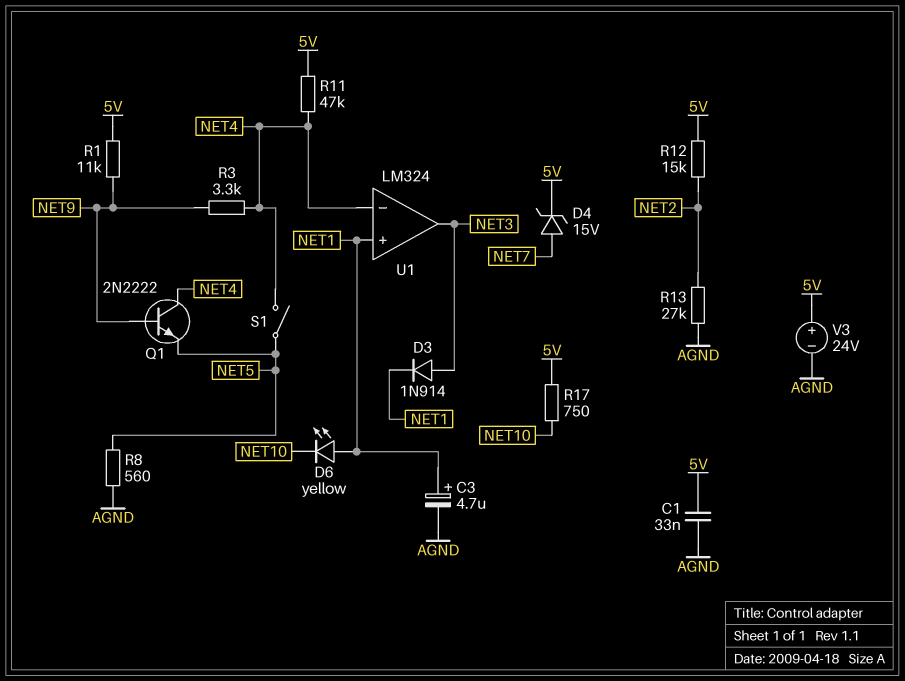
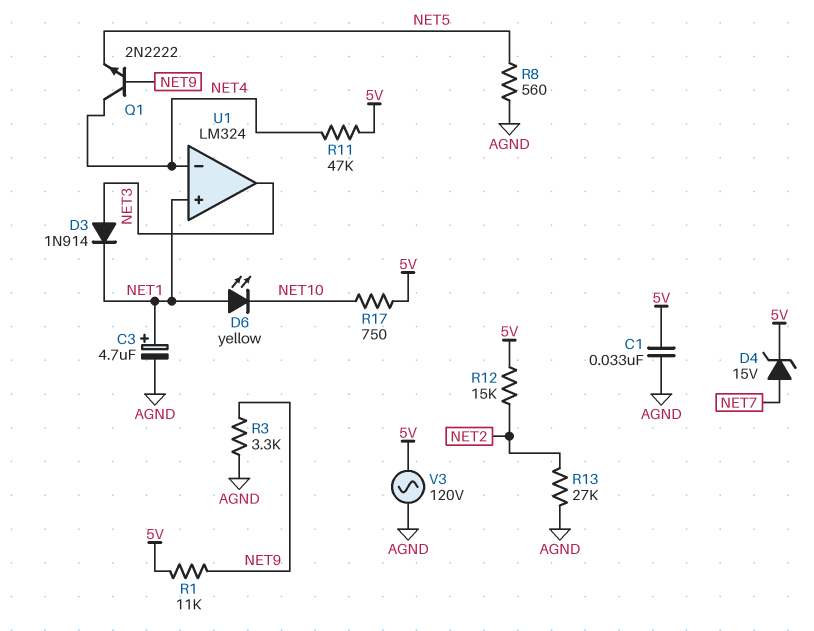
R3: 3.3k (NET4, NET9) -> 3.3k (AGND, NET9)
S1: switch (NET4, NET5) -> none
V3: 24V (plus 5V, minus AGND) -> AC 120V (5V, AGND)

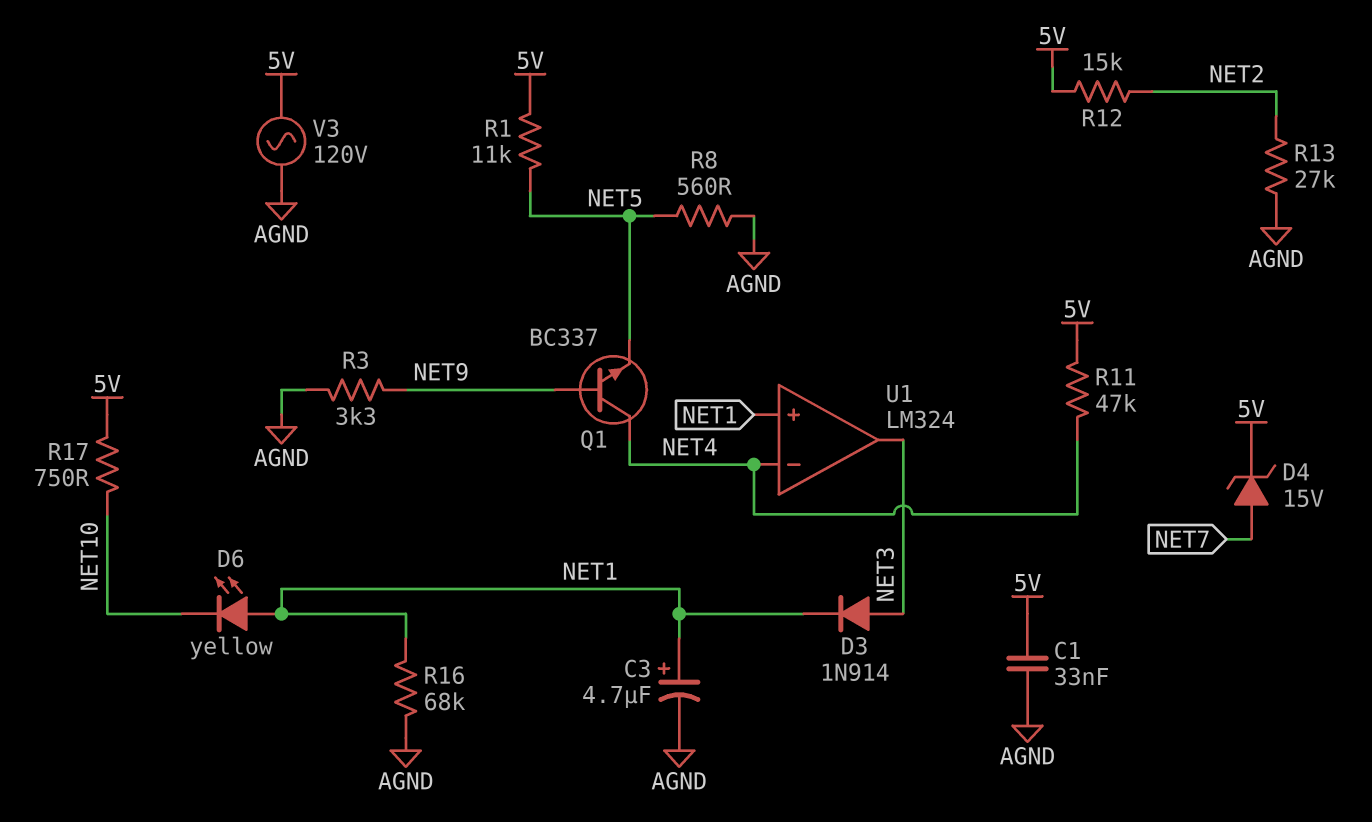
Q1: NPN 2N2222 (B NET9, C NET4, E NET5) -> NPN BC337 (B NET9, C NET4, E NET5)
R1: 11k (5V, NET9) -> 11k (5V, NET5)
R16: none -> 68k (AGND, NET1)

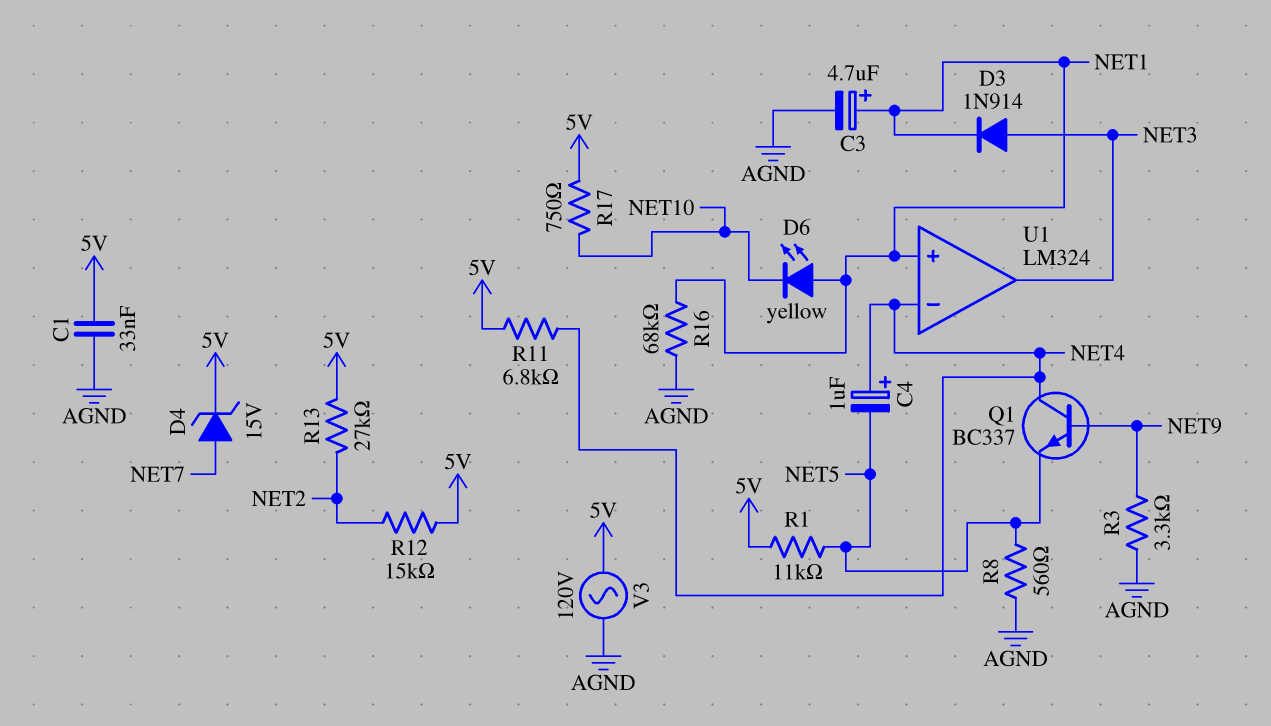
C4: none -> 1uF (plus NET4, minus NET5)
R11: 47k (5V, NET4) -> 6.8k (5V, NET4)
R13: 27k (AGND, NET2) -> 27k (5V, NET2)

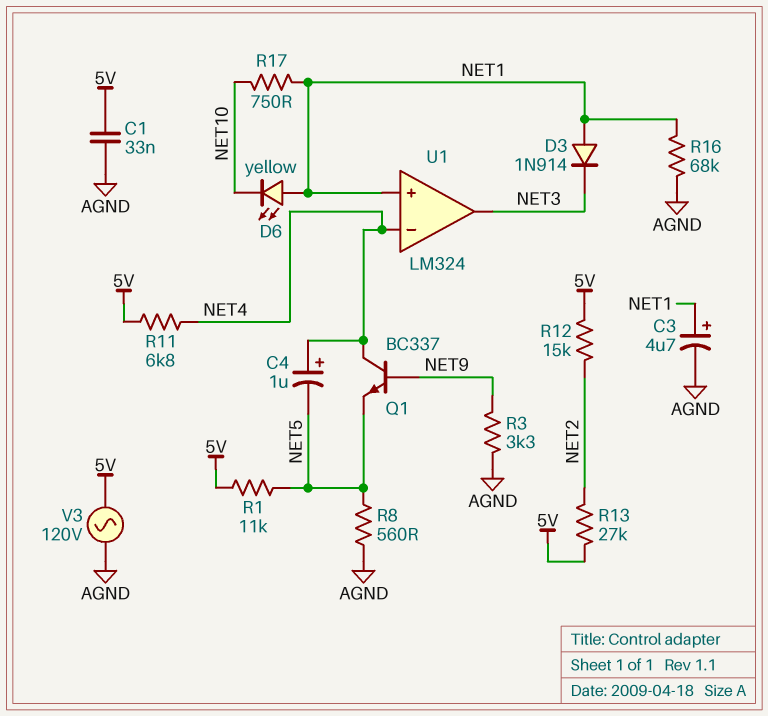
D3: diode 1N914 (A NET3, K NET1) -> diode 1N914 (A NET1, K NET3)
D4: zener 15V (A NET7, K 5V) -> none
R17: 750 (5V, NET10) -> 750 (NET1, NET10)

